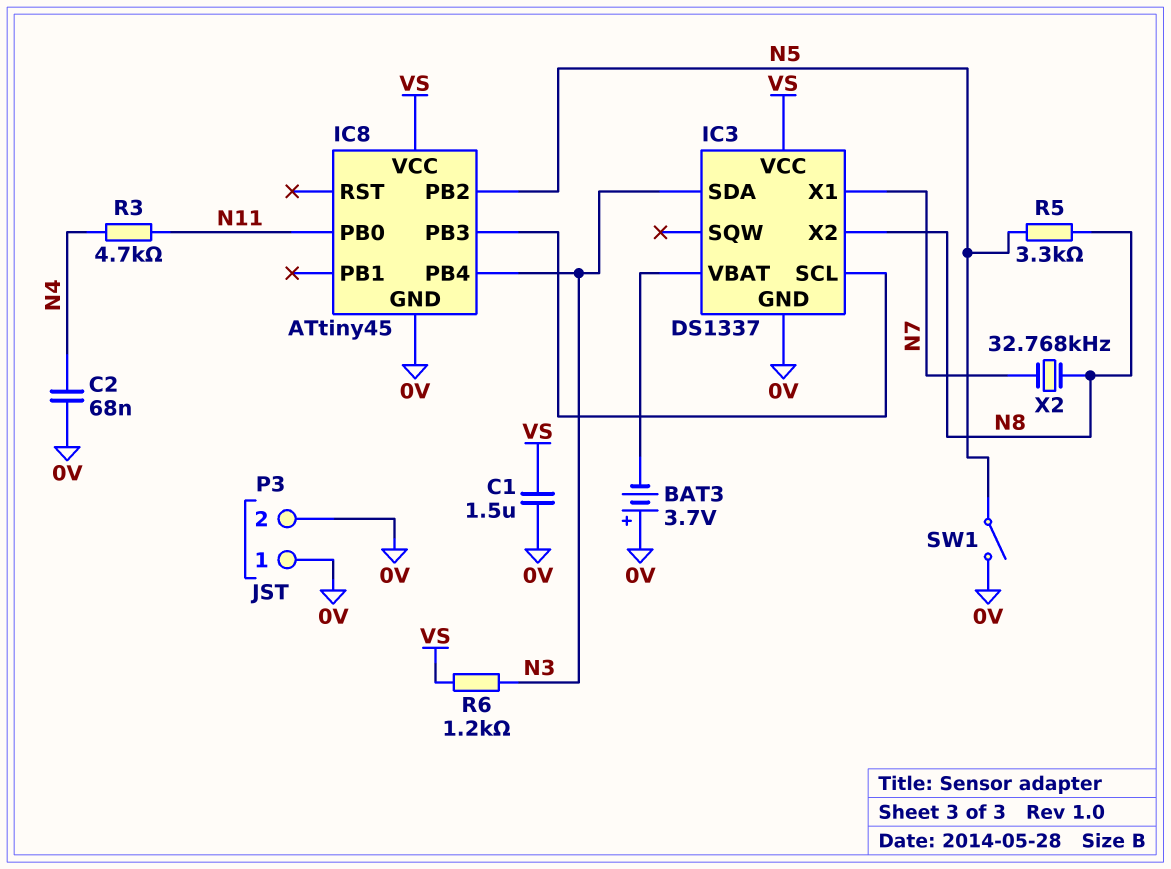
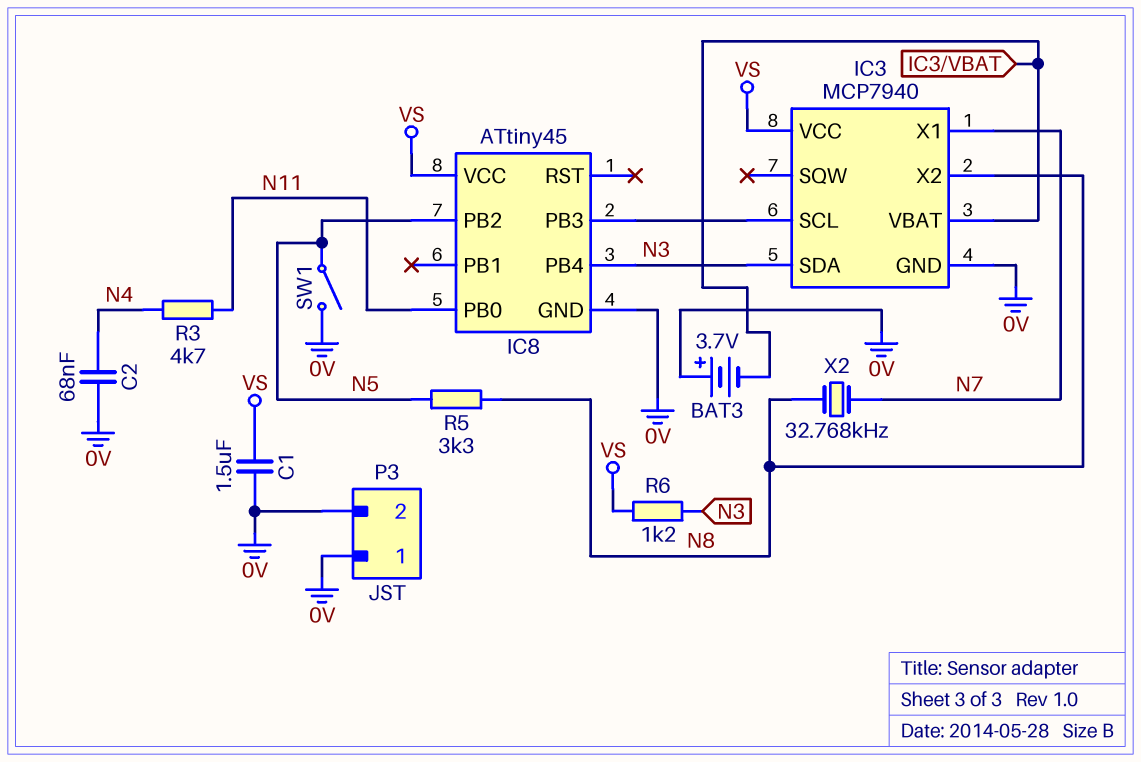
IC3: DS1337 -> MCP7940

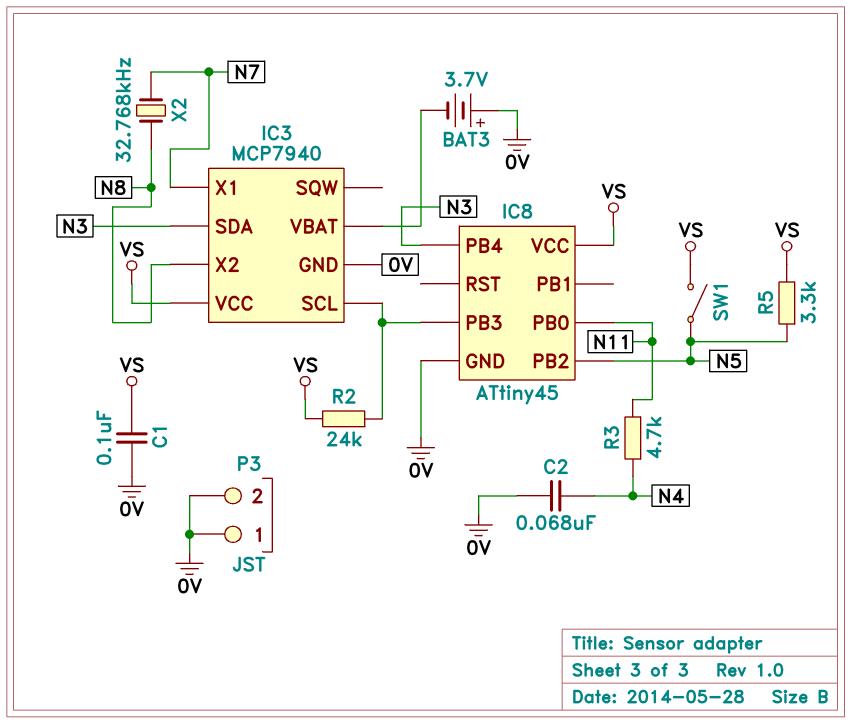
C1: 1.5uF (0V, VS) -> 100nF (0V, VS)
R2: none -> 24k (IC3/SCL, VS)
R5: 3.3k (N5, N8) -> 3.3k (N5, VS)
R6: 1.2k (N3, VS) -> none
SW1: switch (0V, N5) -> switch (N5, VS)

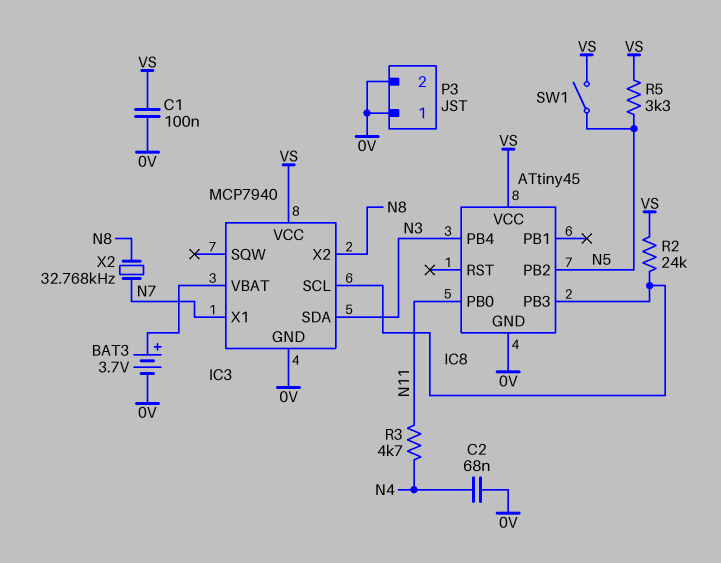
BAT3: 3.7V (plus 0V, minus IC3/VBAT) -> 3.7V (plus IC3/VBAT, minus 0V)

